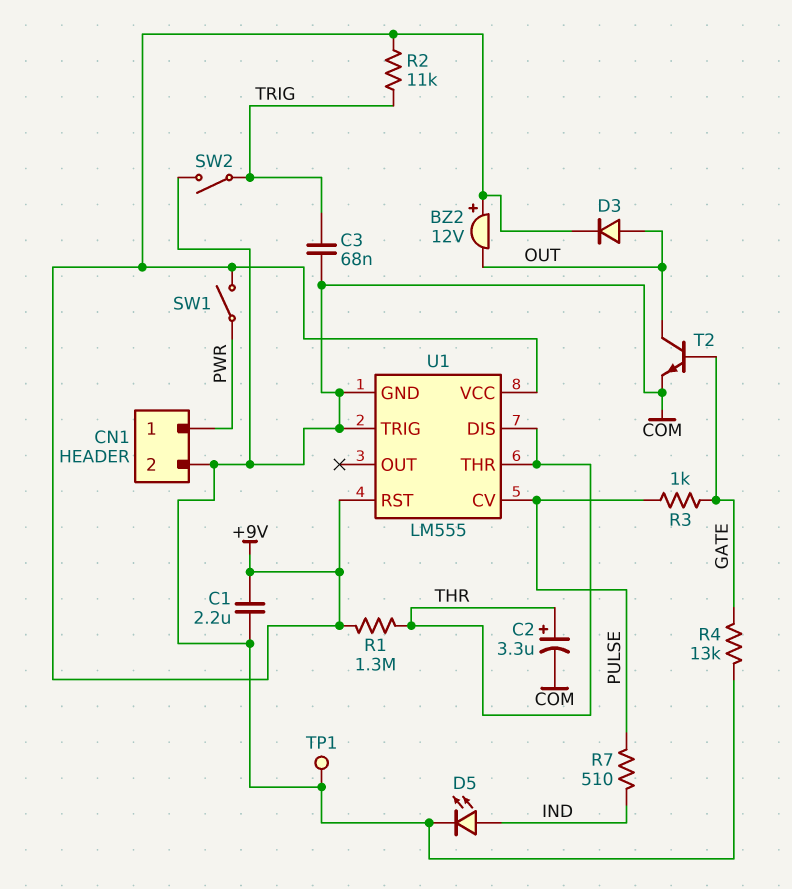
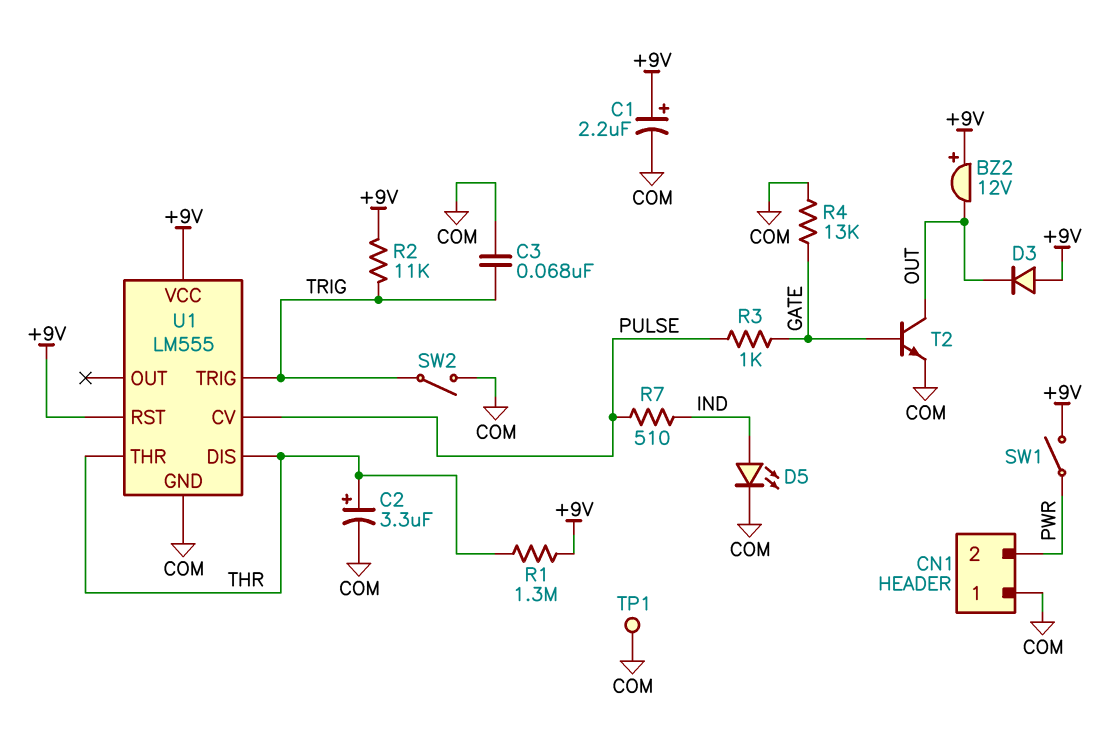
C1: 2.2uF (+9V, COM) -> 2.2uF (plus +9V, minus COM)
CN1 pin 1: PWR -> COM
CN1 pin 2: COM -> PWR
D3: diode (A OUT, K +9V) -> diode (A +9V, K OUT)
U1 pin TRIG: COM -> TRIG

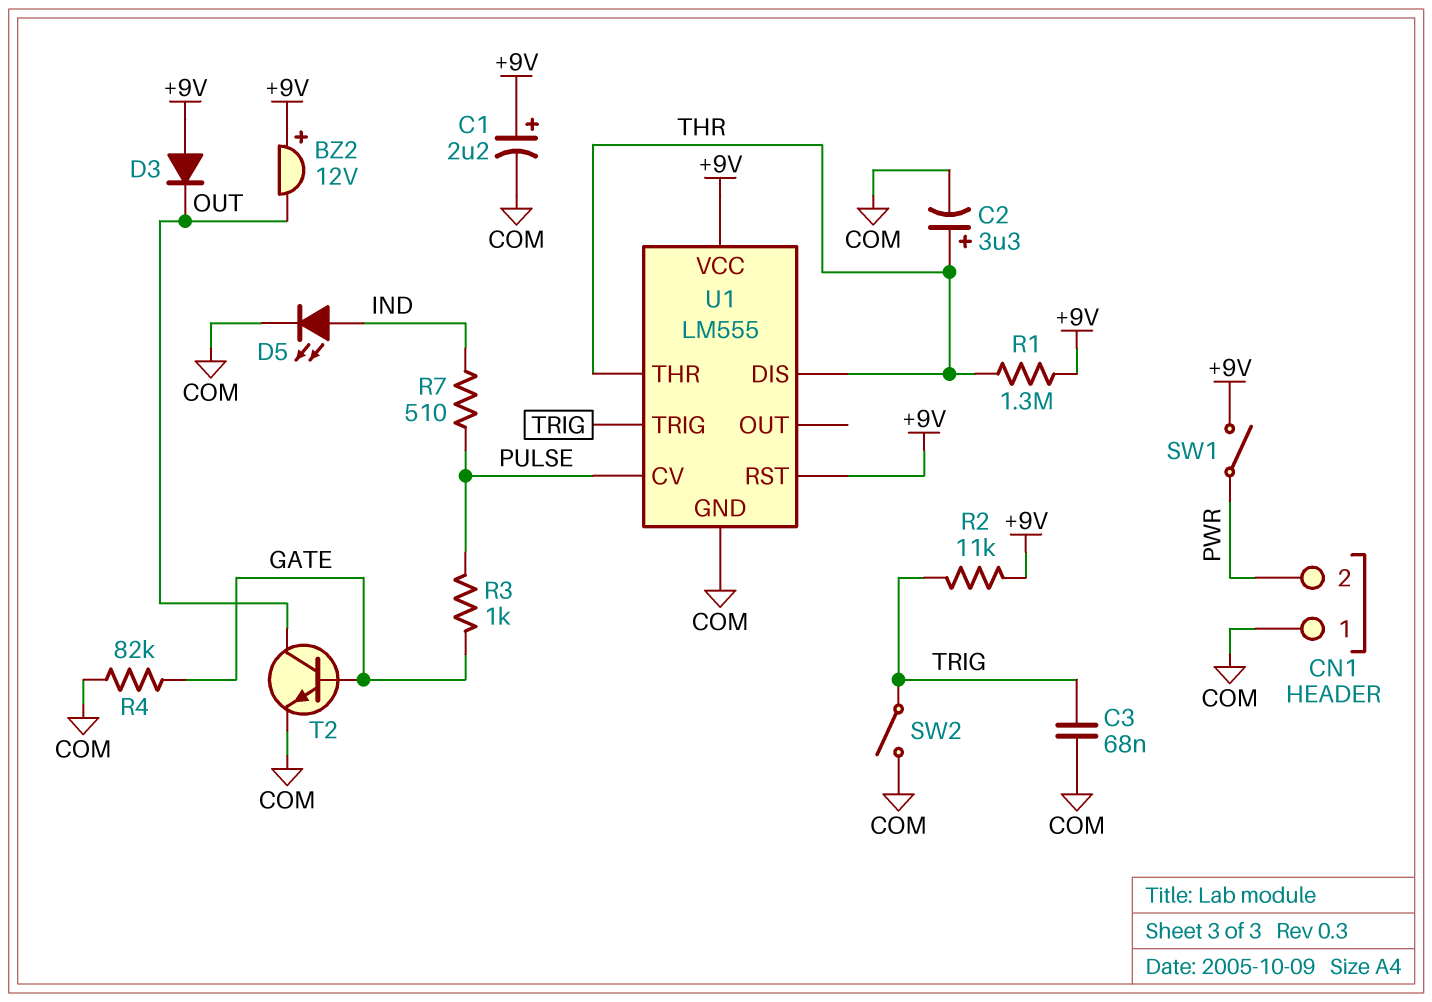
R4: 13k (COM, GATE) -> 82k (COM, GATE)
TP1: test point (COM) -> none

